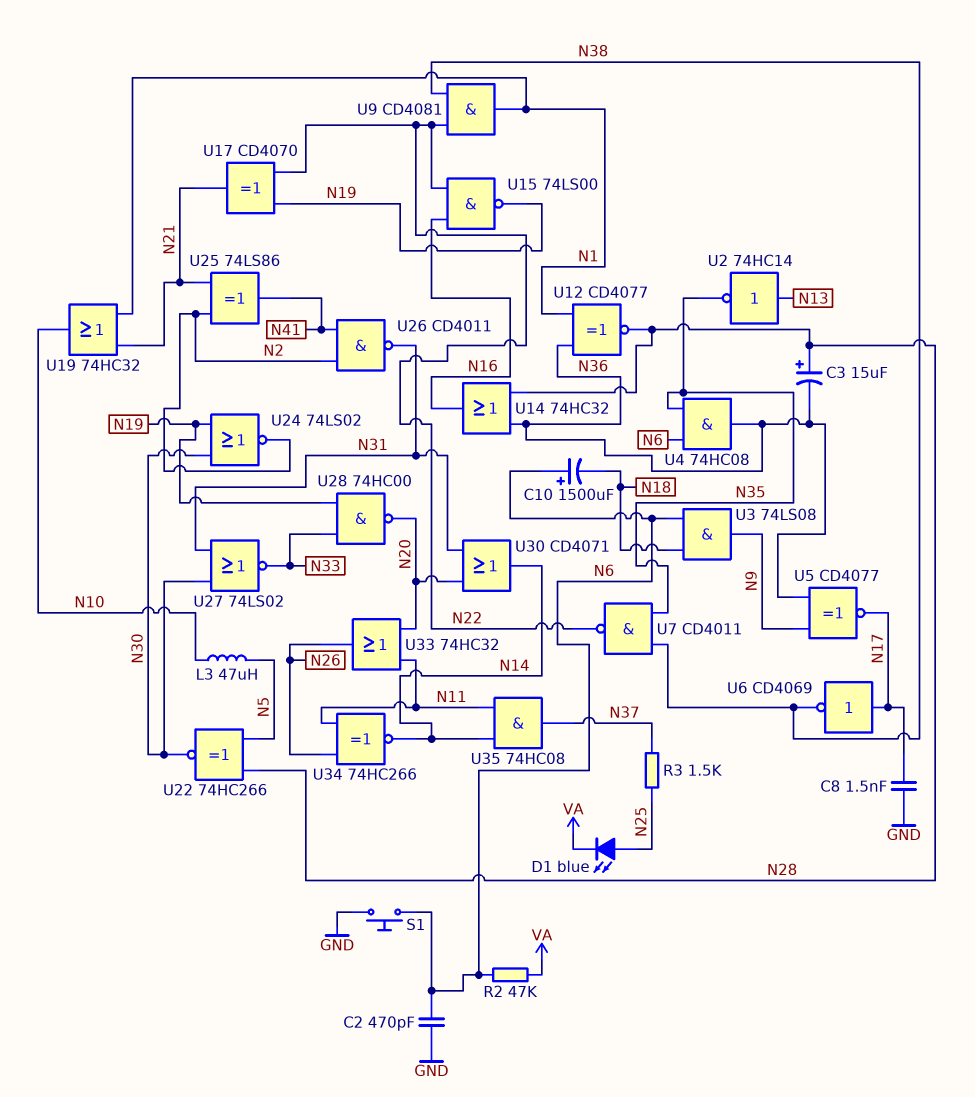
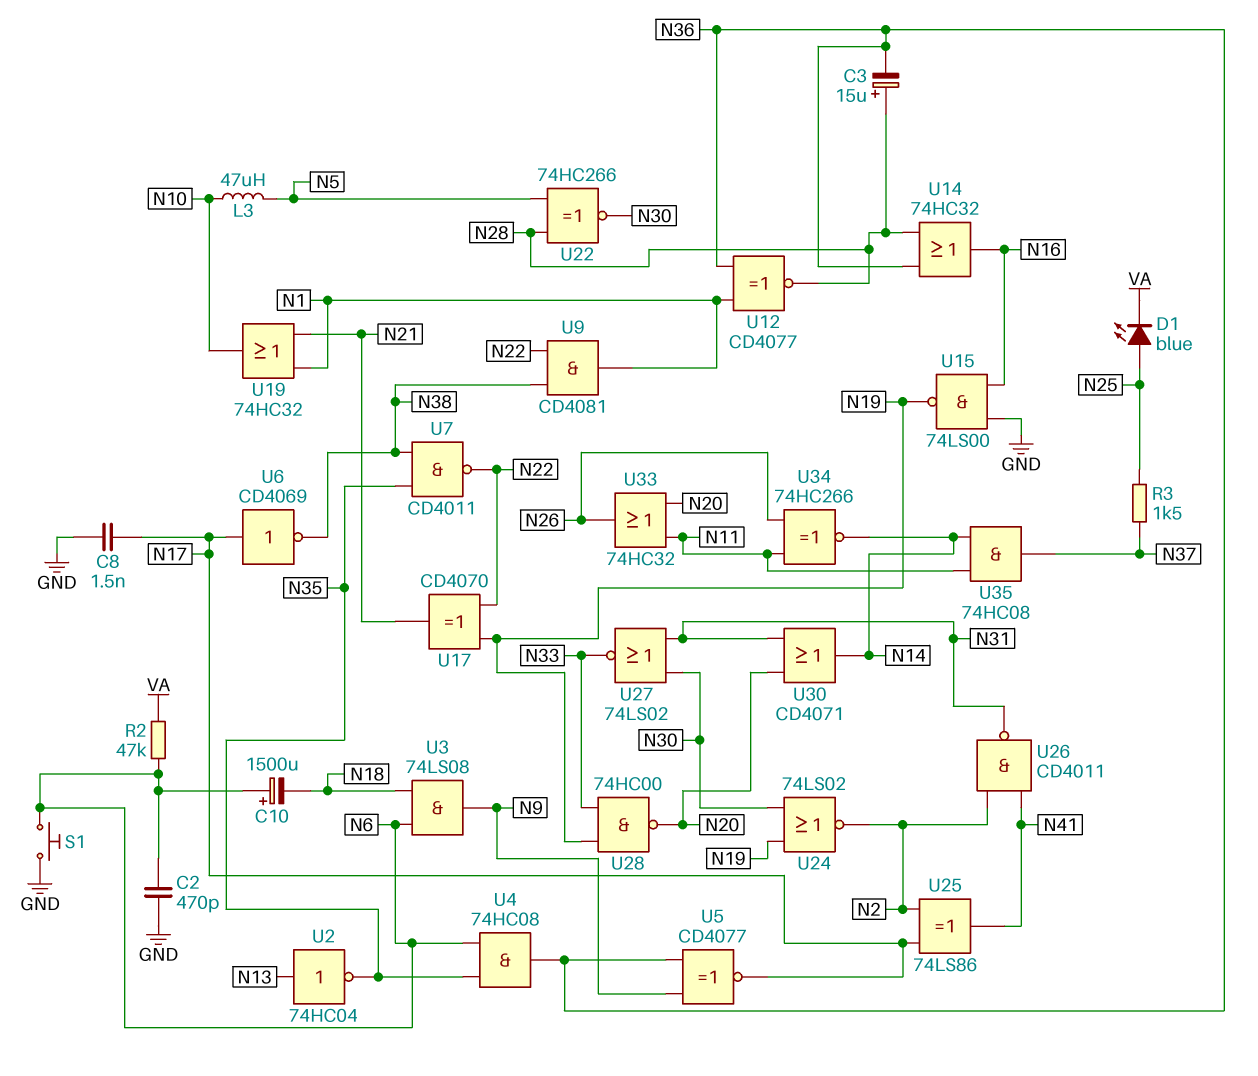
U2: NOT 74HC14 (in N13, out N35) -> NOT 74HC04 (in N13, out N35)
U15: NAND 74LS00 (in N16, in N22, out N19) -> NAND 74LS00 (in GND, in N16, out N19)
U25: XOR 74LS86 (in N2, in N21, out N41) -> XOR 74LS86 (in N2, in N17, out N41)

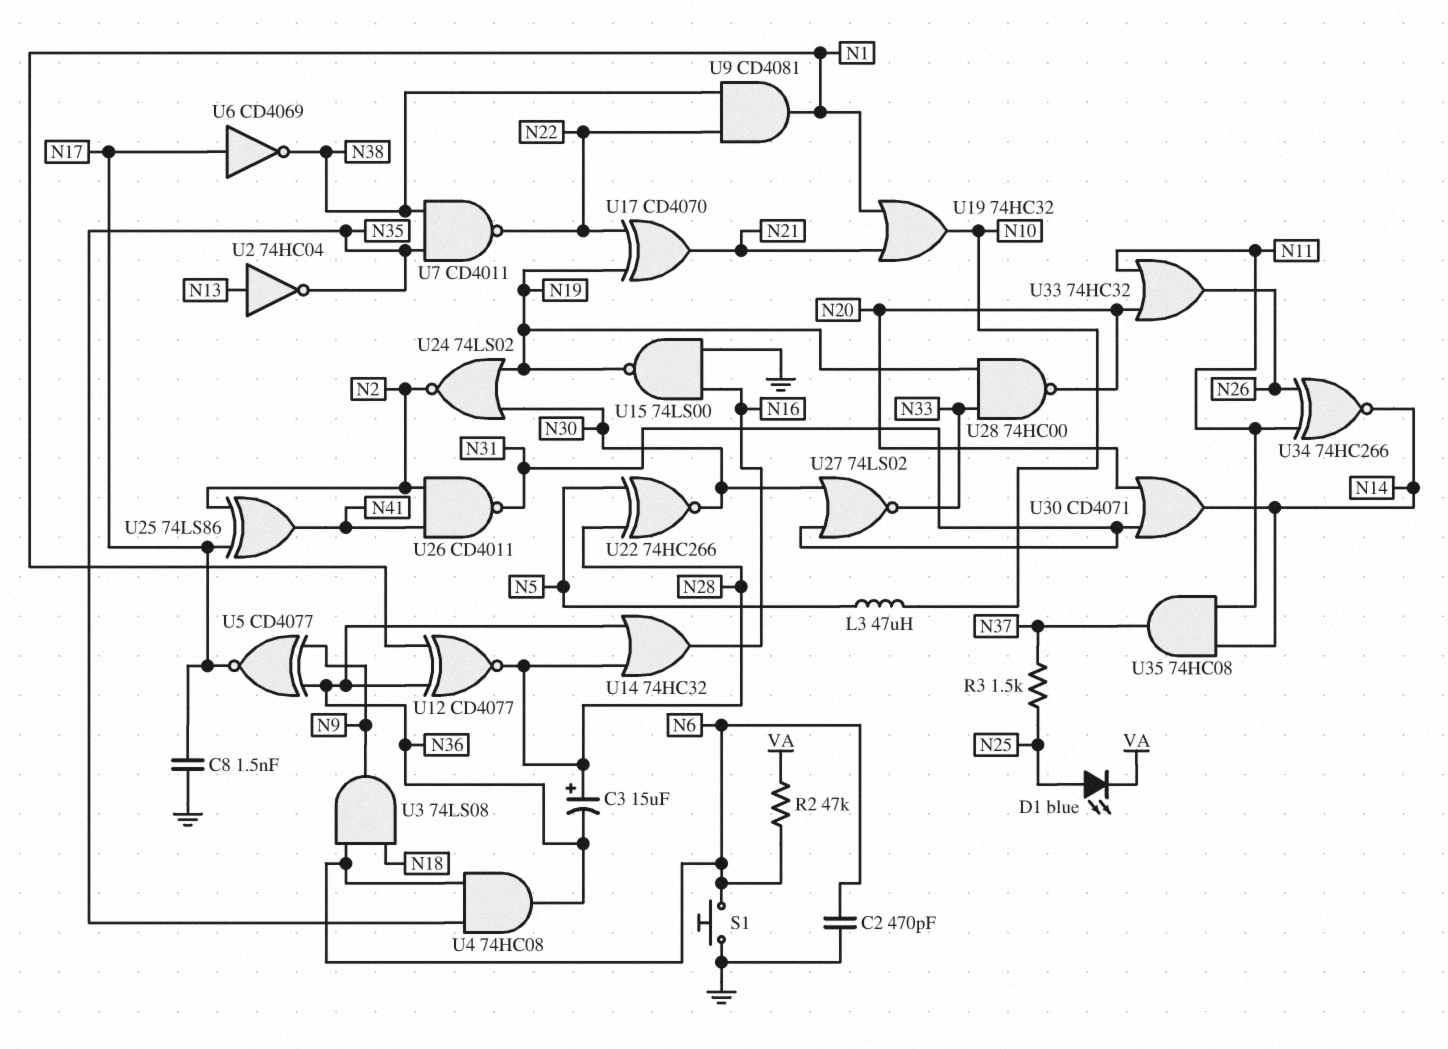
C10: 1500uF (plus N6, minus N18) -> none

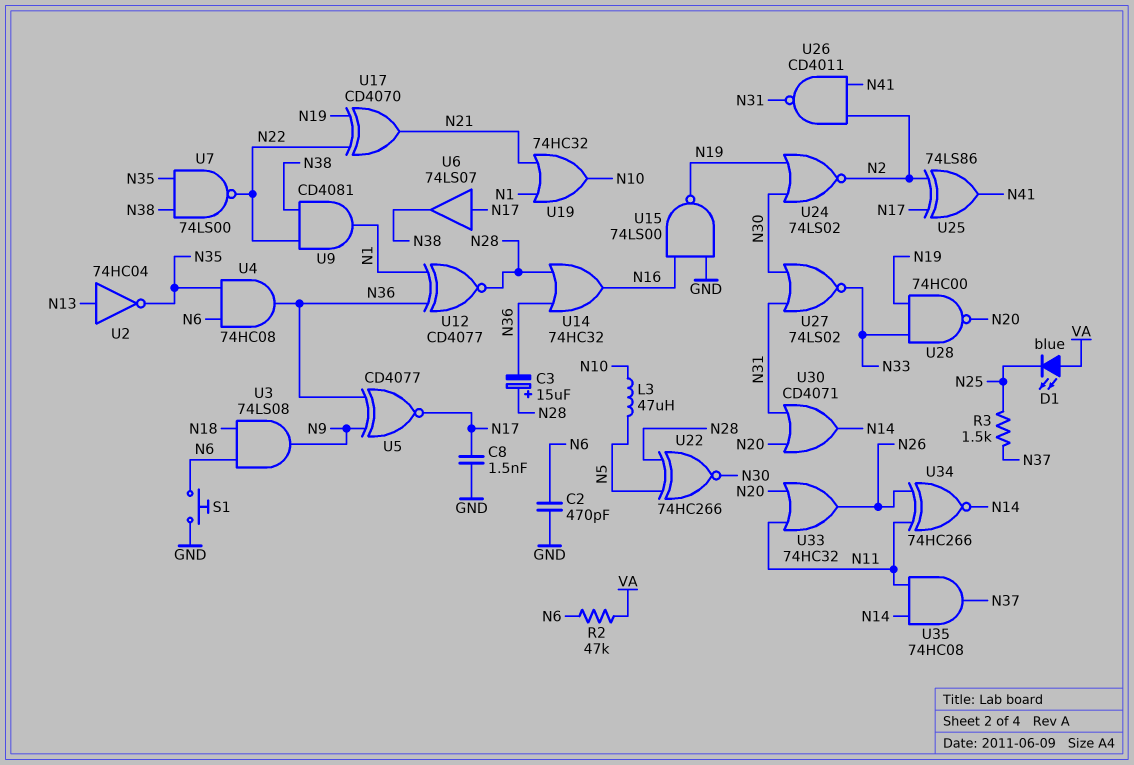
D1: LED blue (A N25, K VA) -> LED blue (A VA, K N25)
U6: NOT CD4069 (in N17, out N38) -> buffer 74LS07 (in N17, out N38)
U7: NAND CD4011 (in N35, in N38, out N22) -> NAND 74LS00 (in N35, in N38, out N22)

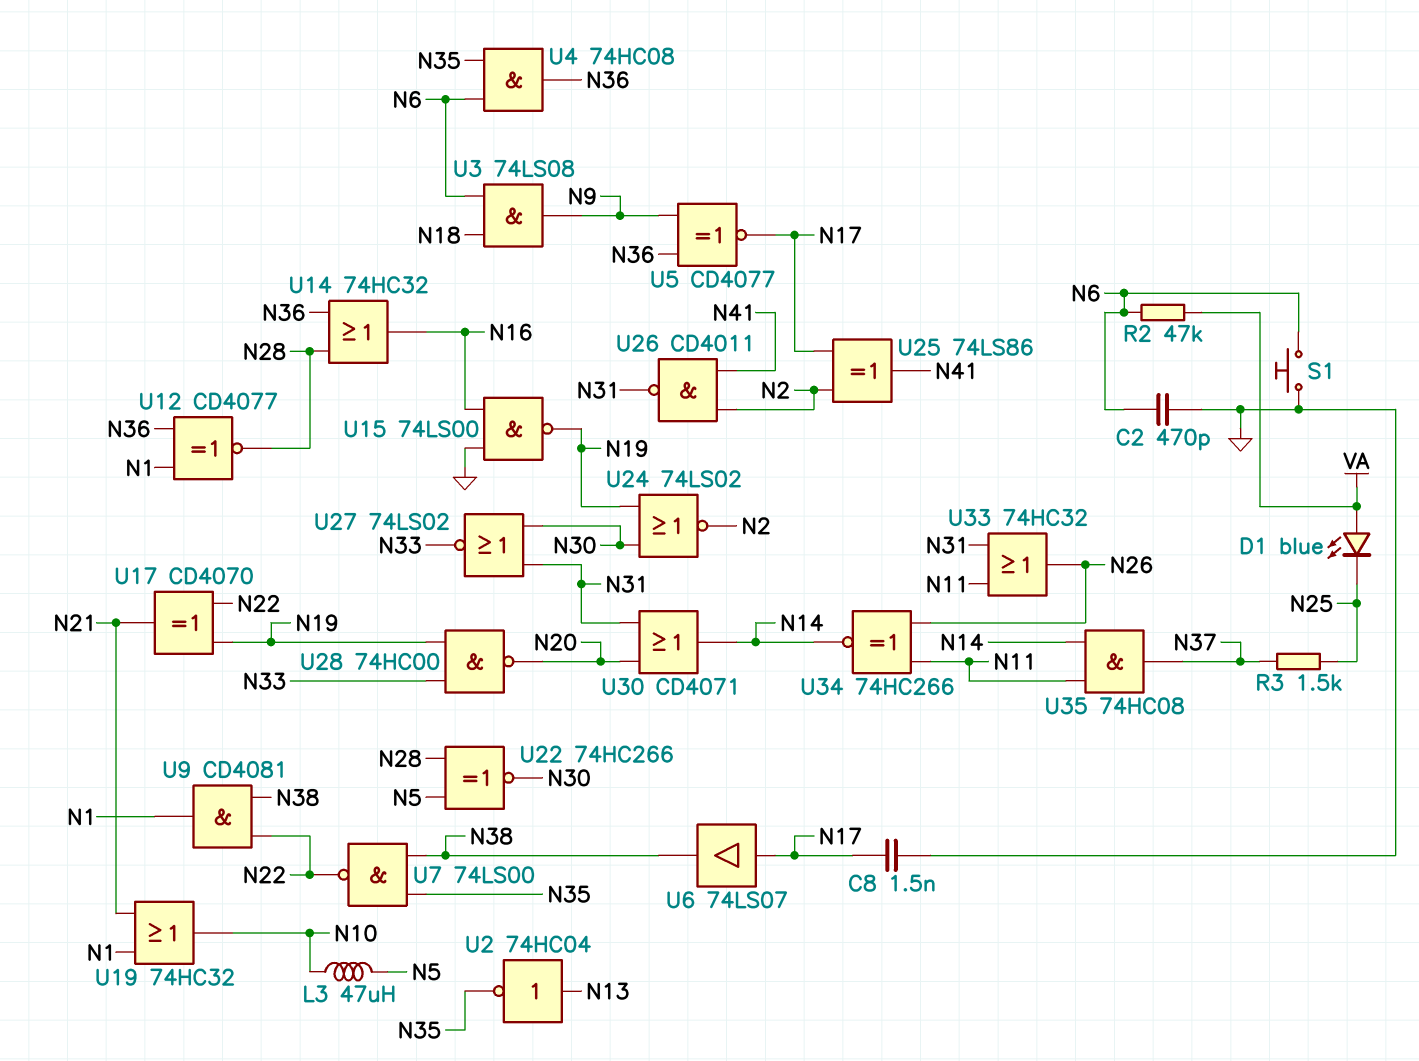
C3: 15uF (plus N28, minus N36) -> none
U33: OR 74HC32 (in N11, in N20, out N26) -> OR 74HC32 (in N11, in N31, out N26)

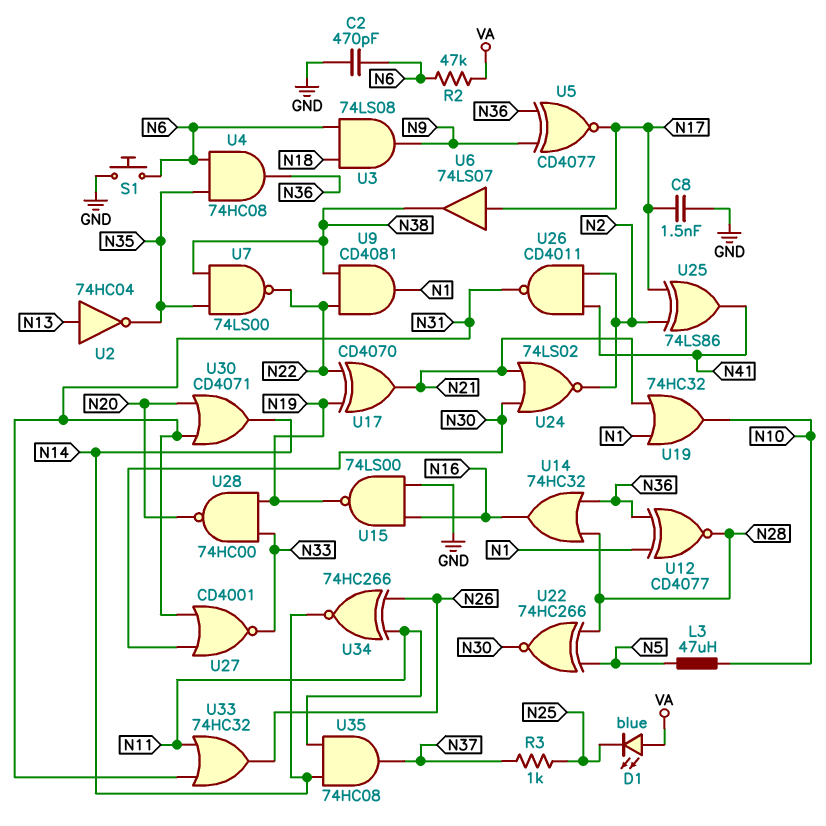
R3: 1.5k (N25, N37) -> 1k (N25, N37)
U24: NOR 74LS02 (in N19, in N30, out N2) -> NOR 74LS02 (in N21, in N30, out N2)
U27: NOR 74LS02 (in N30, in N31, out N33) -> NOR CD4001 (in N30, in N31, out N33)

